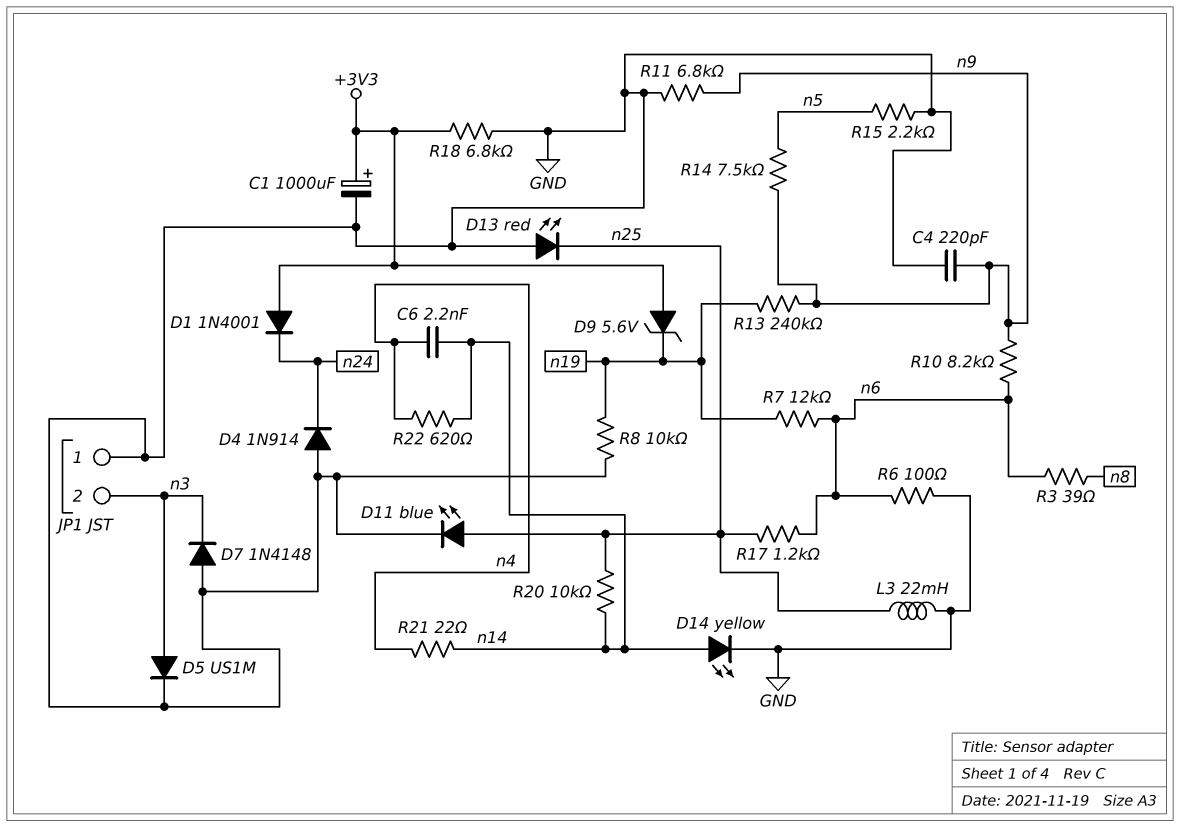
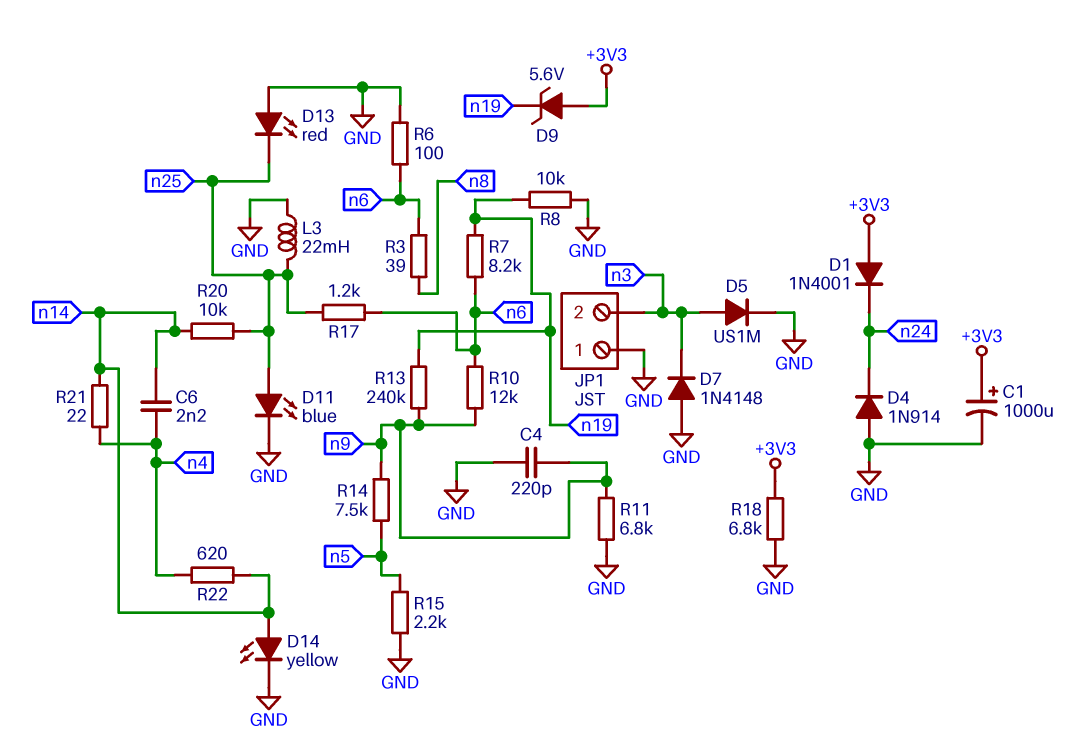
R7: 12k (n6, n19) -> 8.2k (n6, n19)
R10: 8.2k (n6, n9) -> 12k (n6, n9)

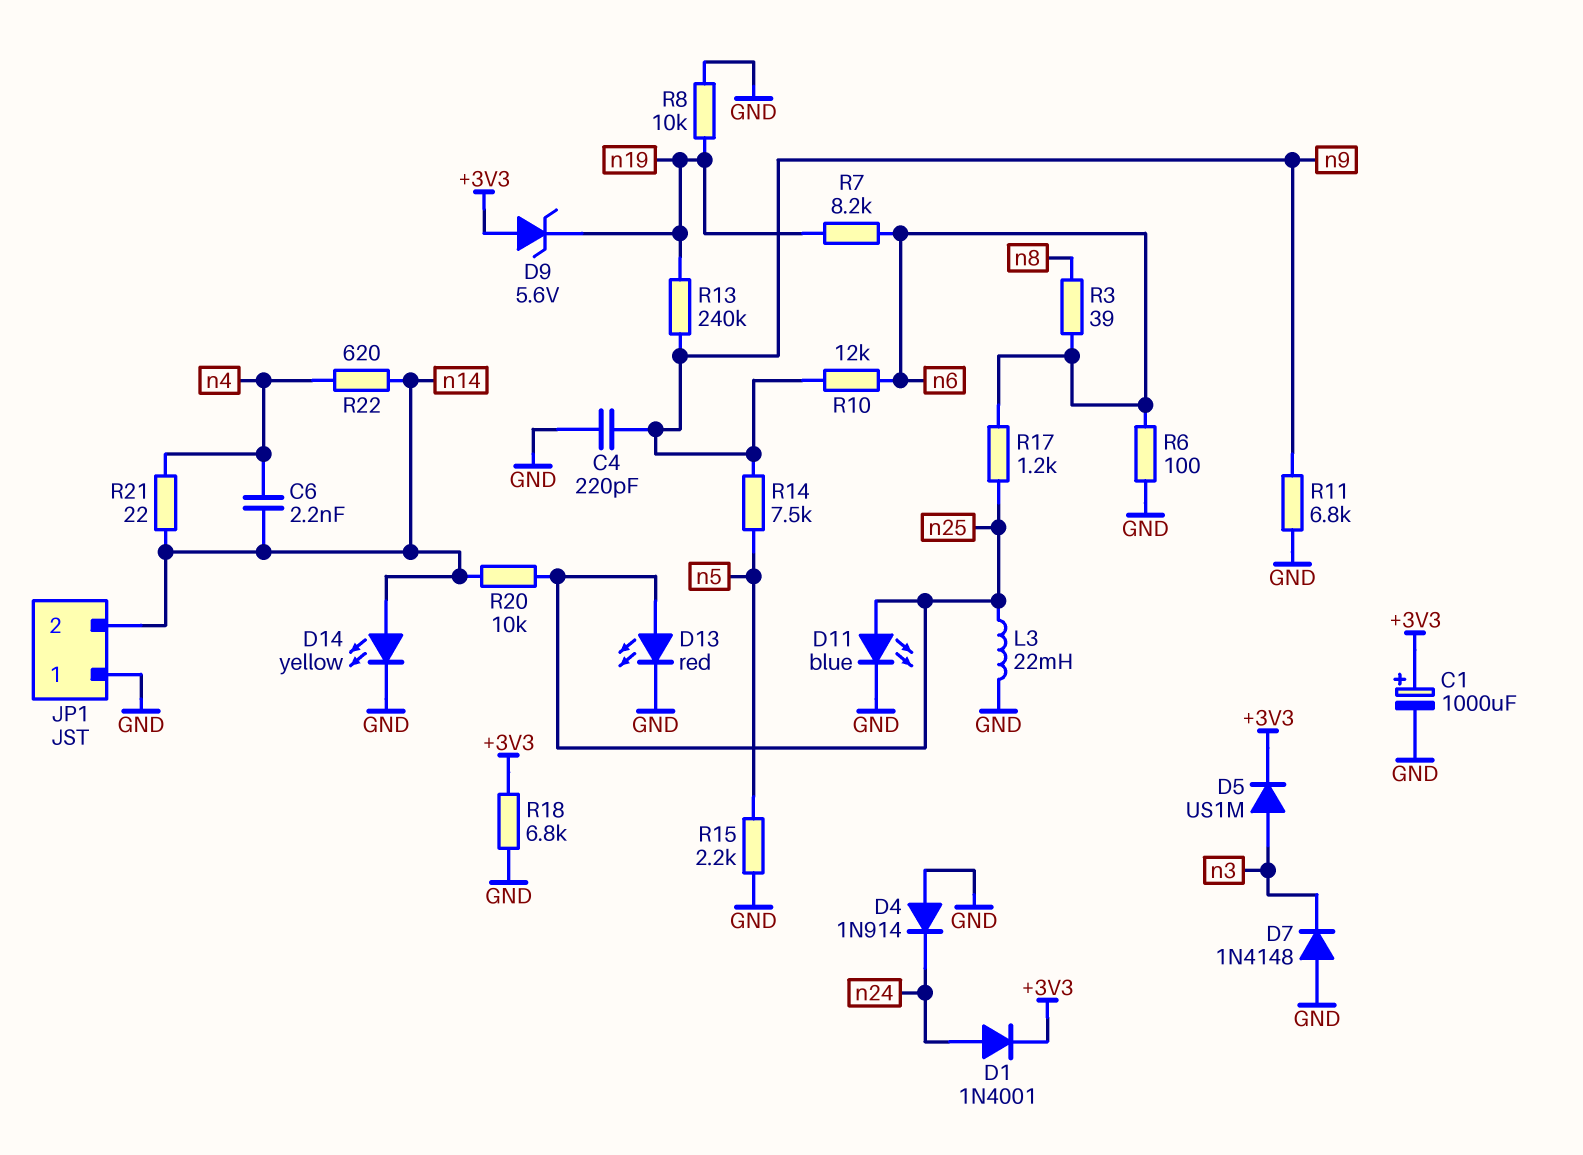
D1: diode 1N4001 (A +3V3, K n24) -> diode 1N4001 (A n24, K +3V3)
D5: diode US1M (A n3, K GND) -> diode US1M (A n3, K +3V3)
D13: LED red (A GND, K n25) -> LED red (A n25, K GND)
JP1 pin 2: n3 -> n14

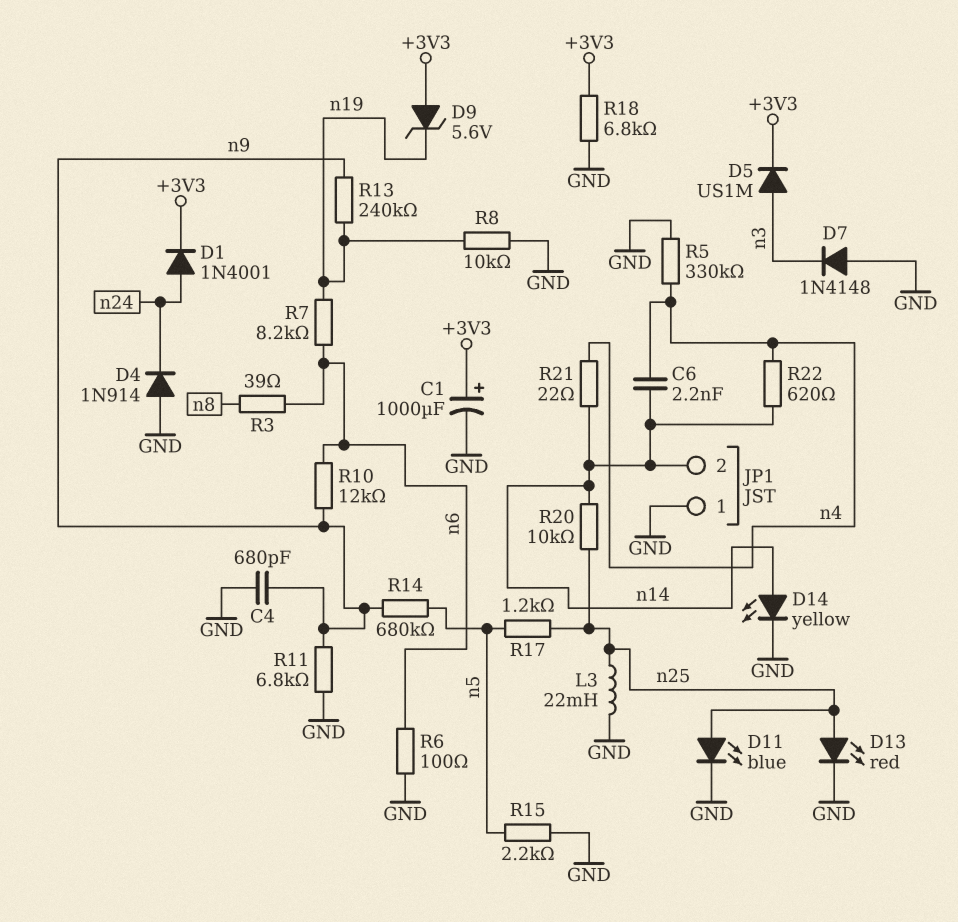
C4: 220pF (GND, n9) -> 680pF (GND, n9)
R5: none -> 330k (GND, n4)
R14: 7.5k (n5, n9) -> 680k (n5, n9)
R17: 1.2k (n6, n25) -> 1.2k (n5, n25)

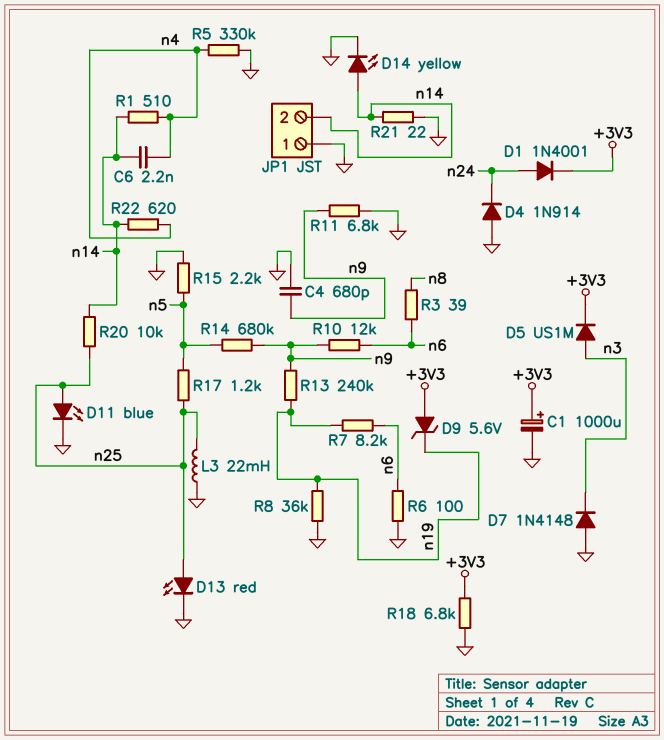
R1: none -> 510 (n4, n14)
R8: 10k (GND, n19) -> 36k (GND, n19)
R21: 22 (n4, n14) -> 22 (GND, n14)

